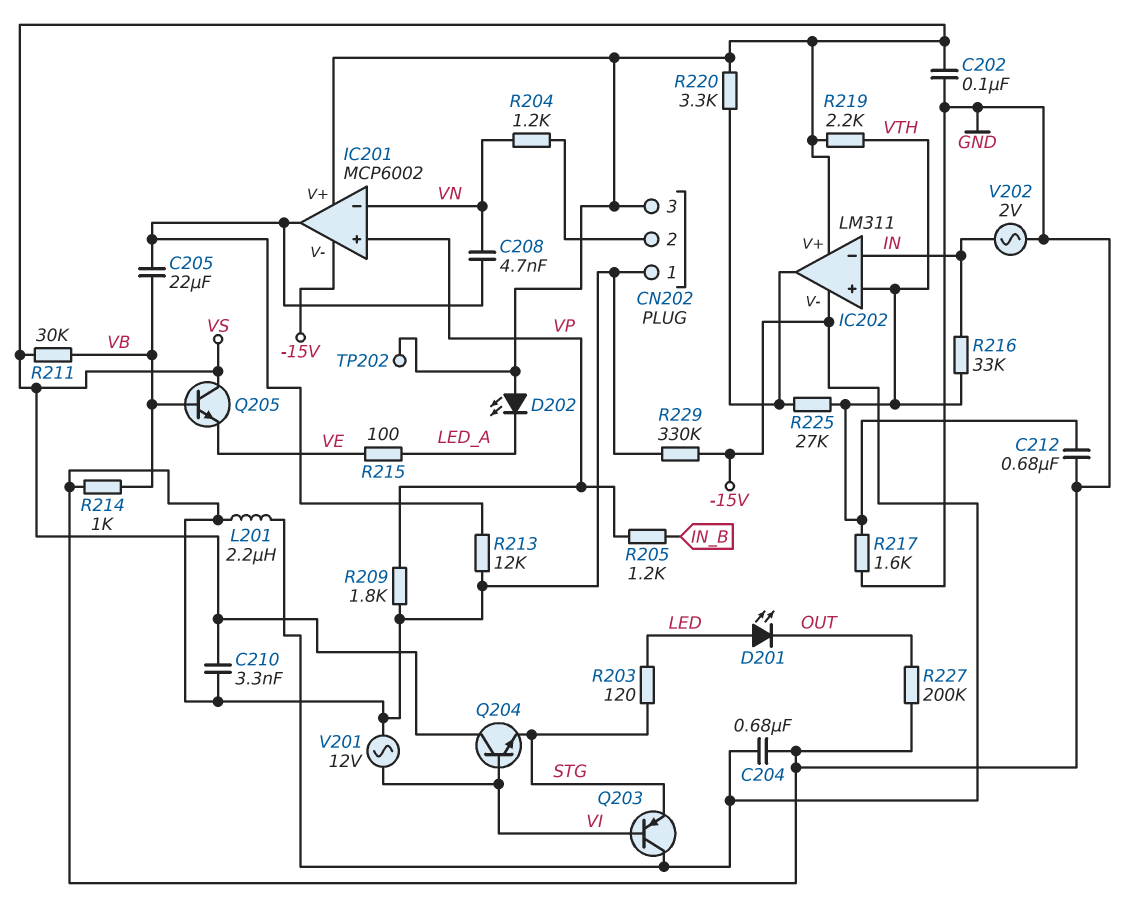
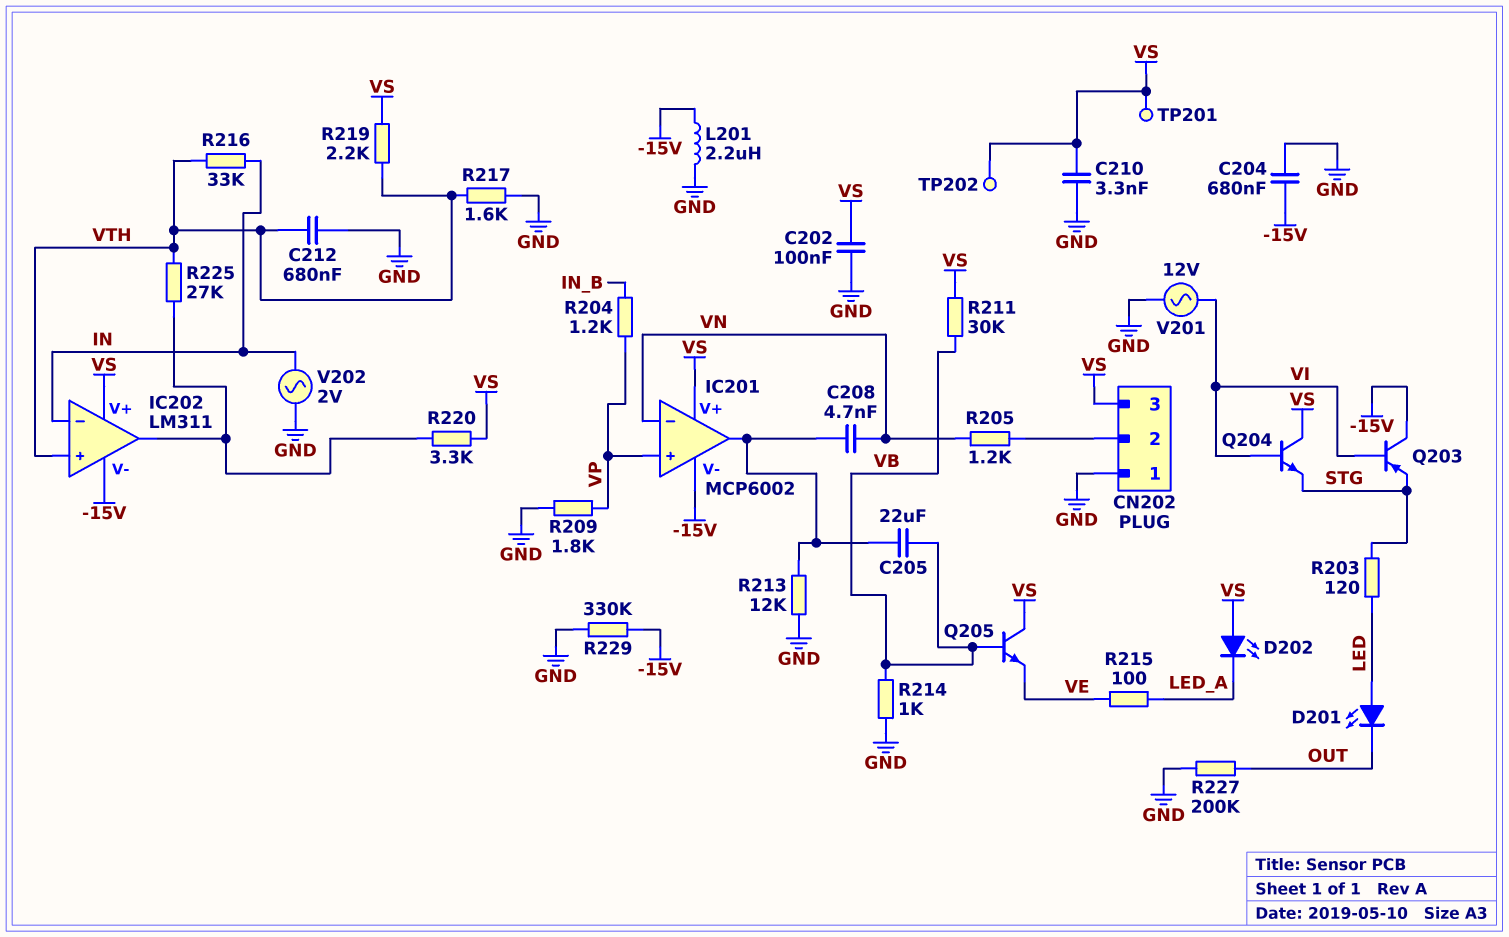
R204: 1.2k (CN202/2, VN) -> 1.2k (IN_B, VP)
R205: 1.2k (IN_B, VP) -> 1.2k (CN202/2, VN)
TP201: none -> test point (VS)

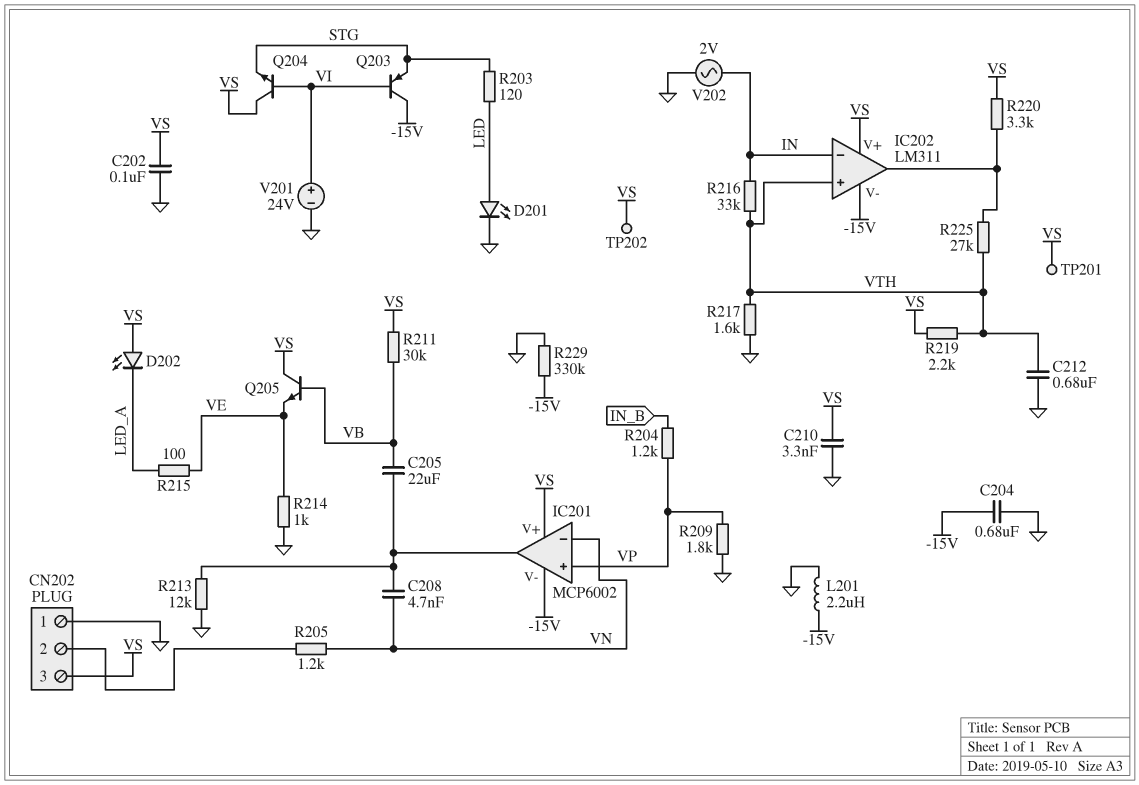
D201: LED (A LED, K OUT) -> LED (A LED, K GND)
R214: 1k (GND, VB) -> 1k (GND, VE)
R227: 200k (GND, OUT) -> none
V201: AC 12V (GND, VI) -> 24V (plus VI, minus GND)

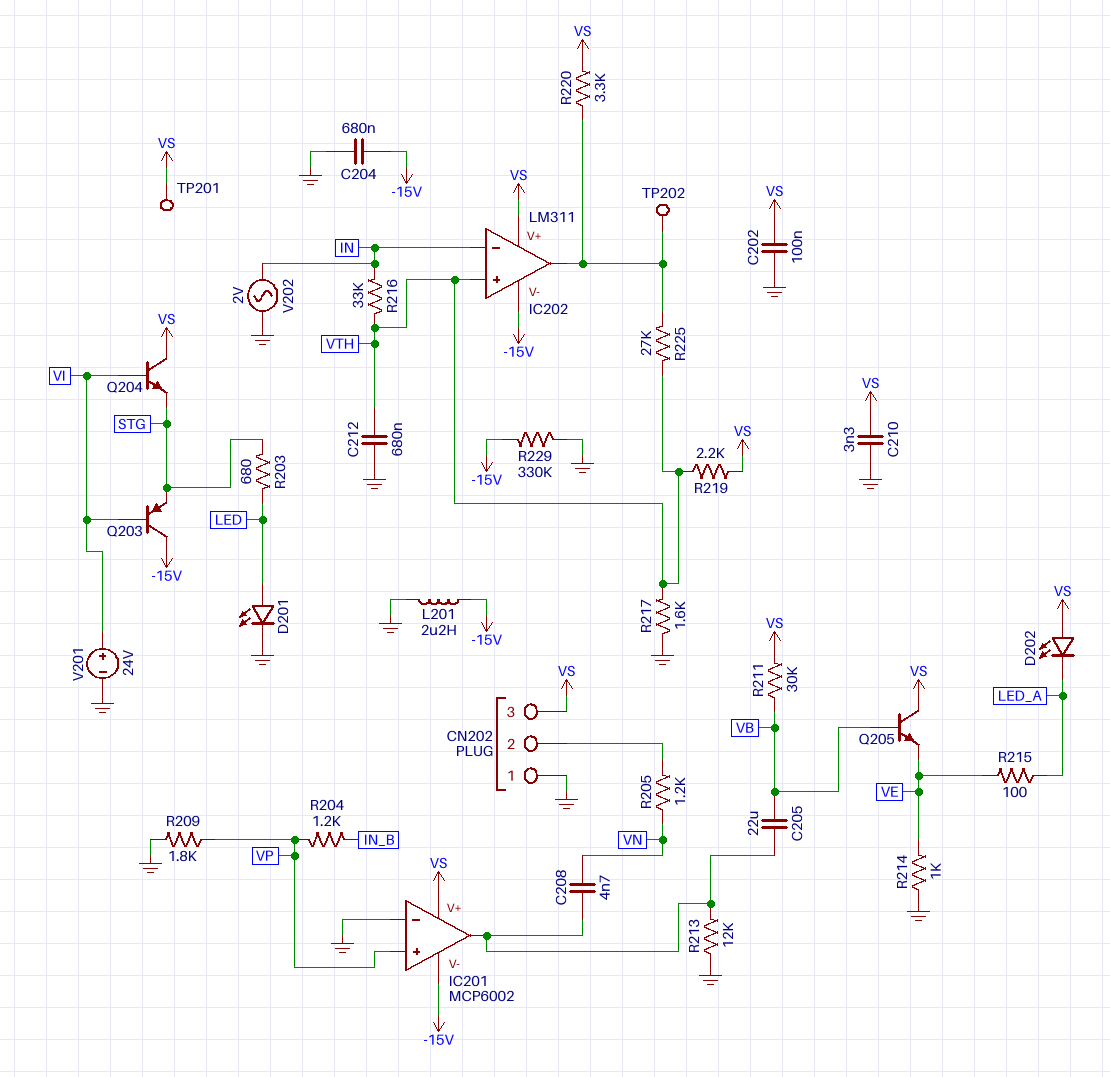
IC201 pin in-: VN -> GND
R203: 120 (LED, STG) -> 680 (LED, STG)
TP202: test point (VS) -> test point (IC202/out)

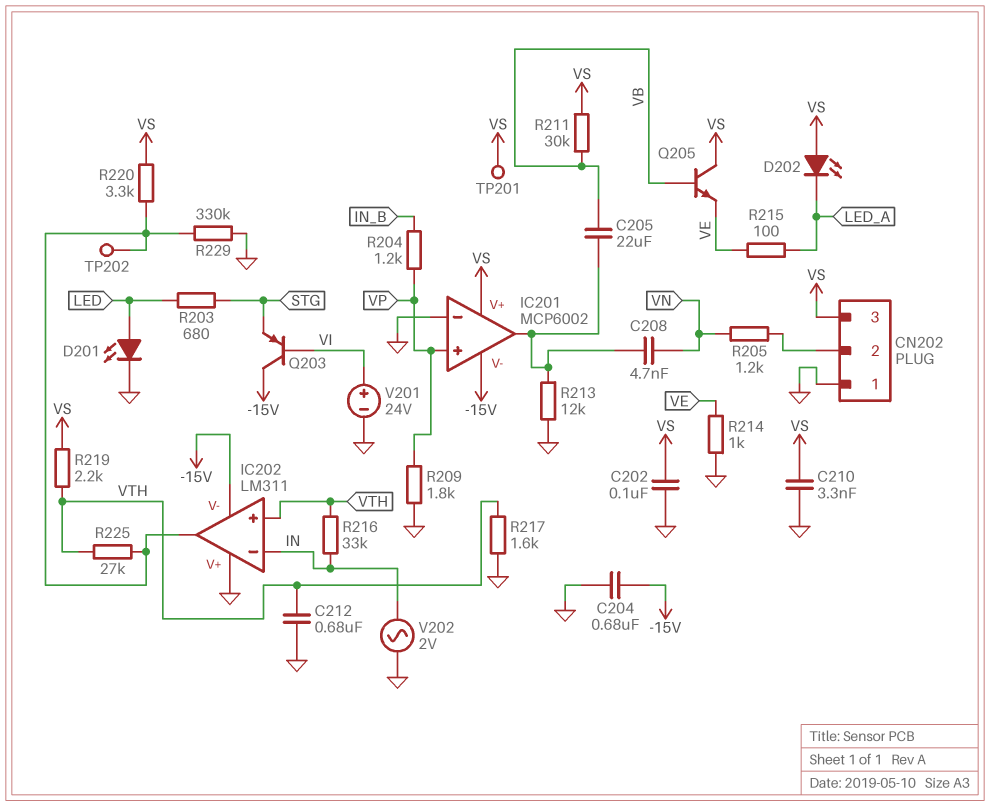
IC202 pin V+: VS -> GND
L201: 2.2uH (-15V, GND) -> none
Q204: NPN (B VI, C VS, E STG) -> none
R229: 330k (-15V, GND) -> 330k (GND, IC202/out)

